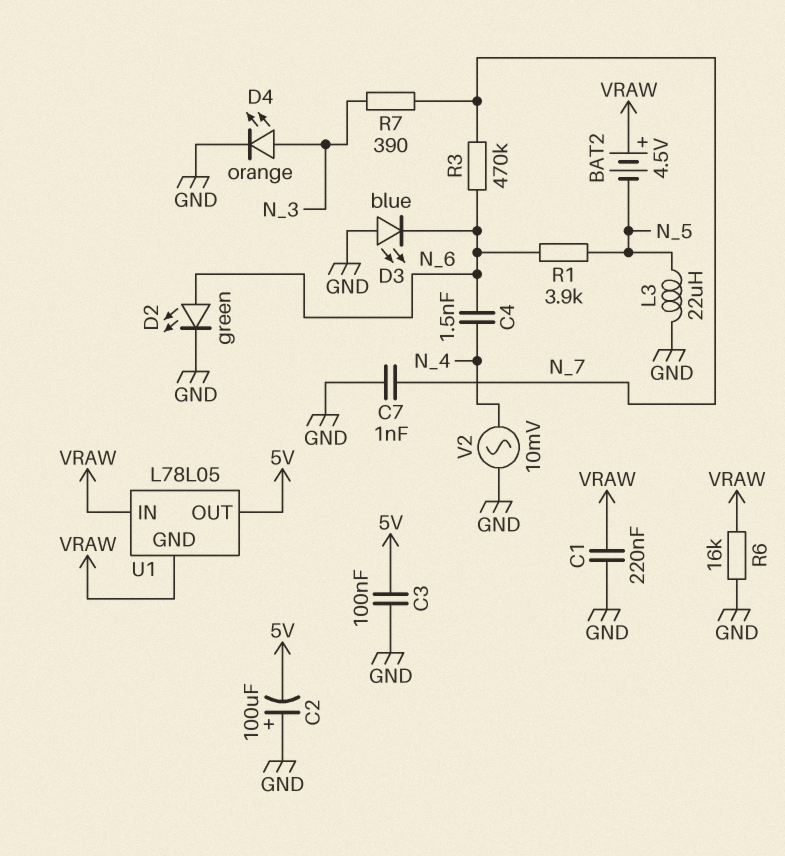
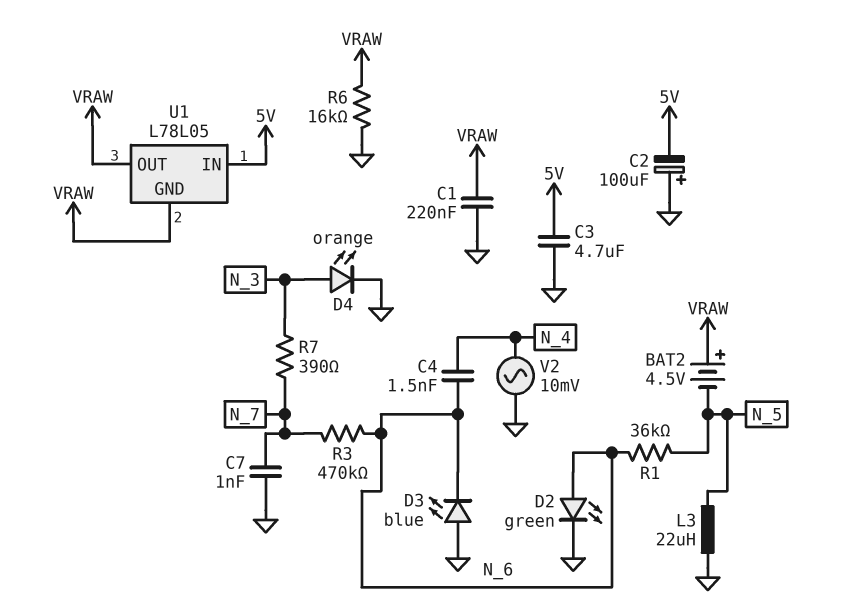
C3: 100nF (5V, GND) -> 4.7uF (5V, GND)
R1: 3.9k (N_5, N_6) -> 36k (N_5, N_6)
U1 pin IN: VRAW -> 5V
U1 pin OUT: 5V -> VRAW

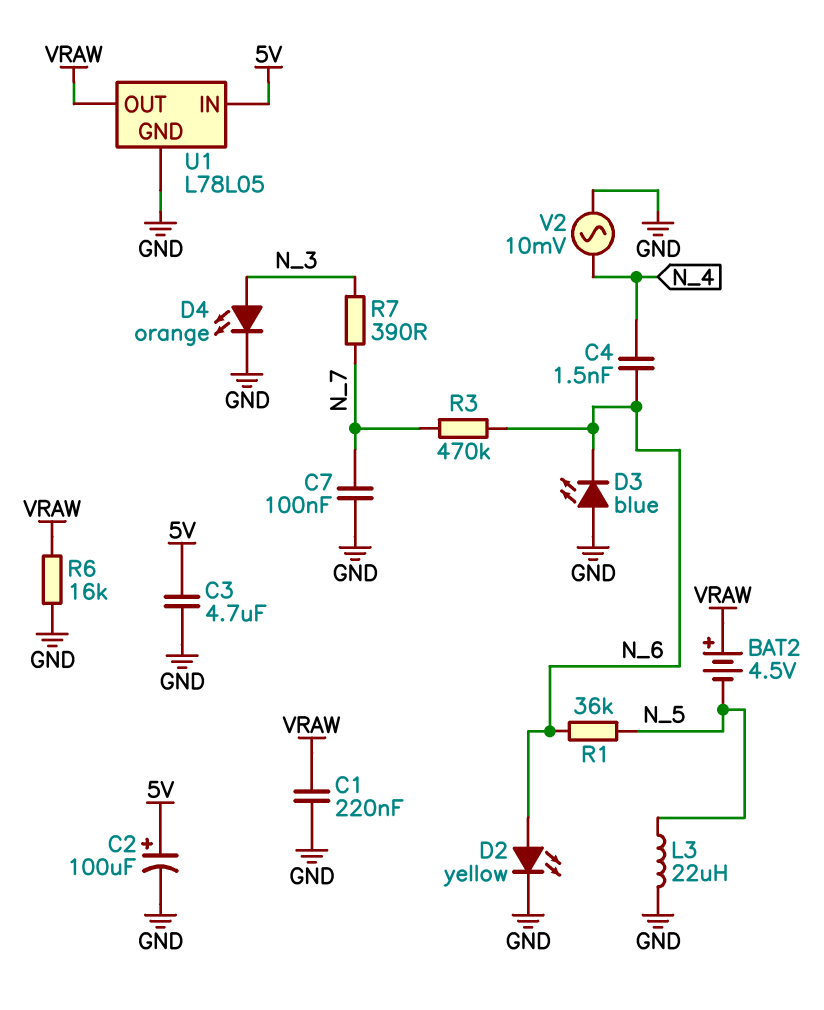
C2: 100uF (plus GND, minus 5V) -> 100uF (plus 5V, minus GND)
C7: 1nF (GND, N_7) -> 100nF (GND, N_7)
D2: LED green (A N_6, K GND) -> LED yellow (A N_6, K GND)
U1 pin GND: VRAW -> GND

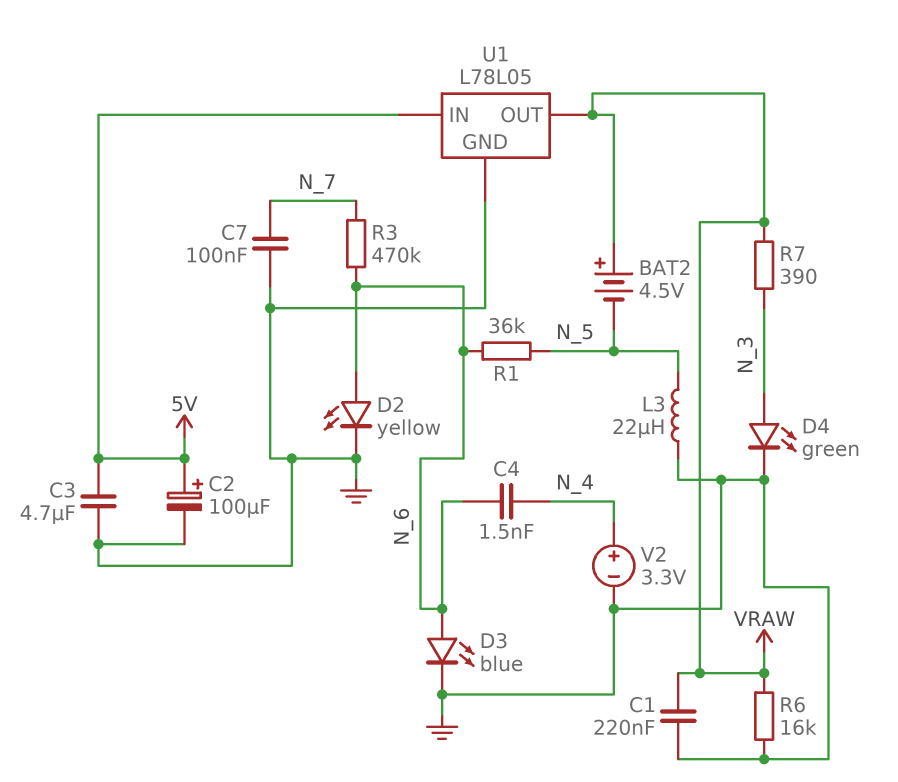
D3: LED blue (A GND, K N_6) -> LED blue (A N_6, K GND)
D4: LED orange (A N_3, K GND) -> LED green (A N_3, K GND)
R7: 390 (N_3, N_7) -> 390 (N_3, VRAW)
V2: AC 10mV (GND, N_4) -> 3.3V (plus N_4, minus GND)

